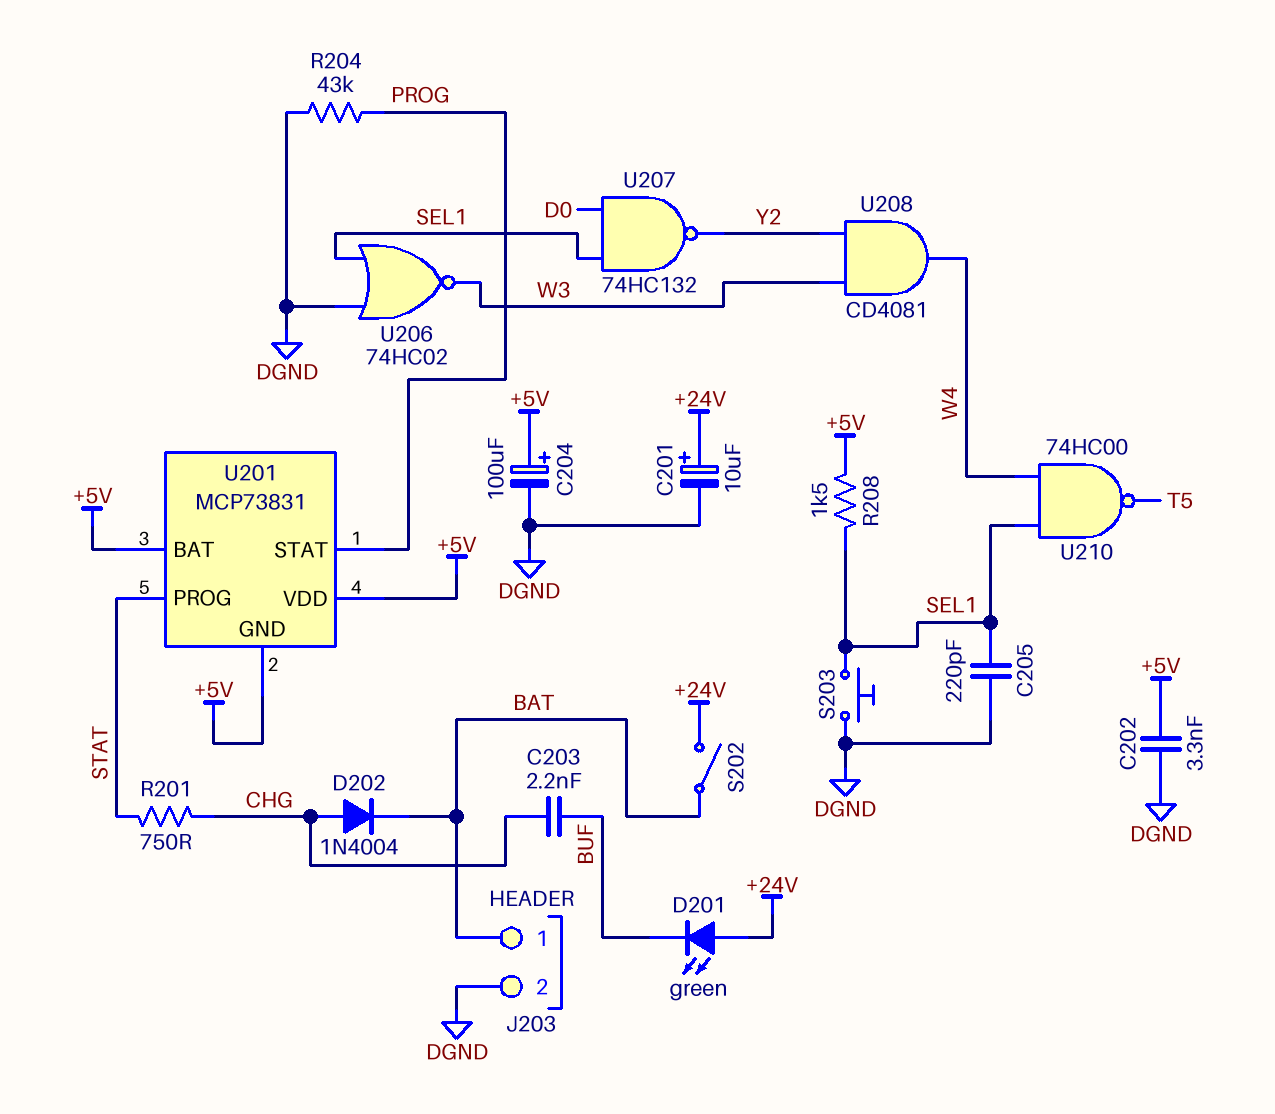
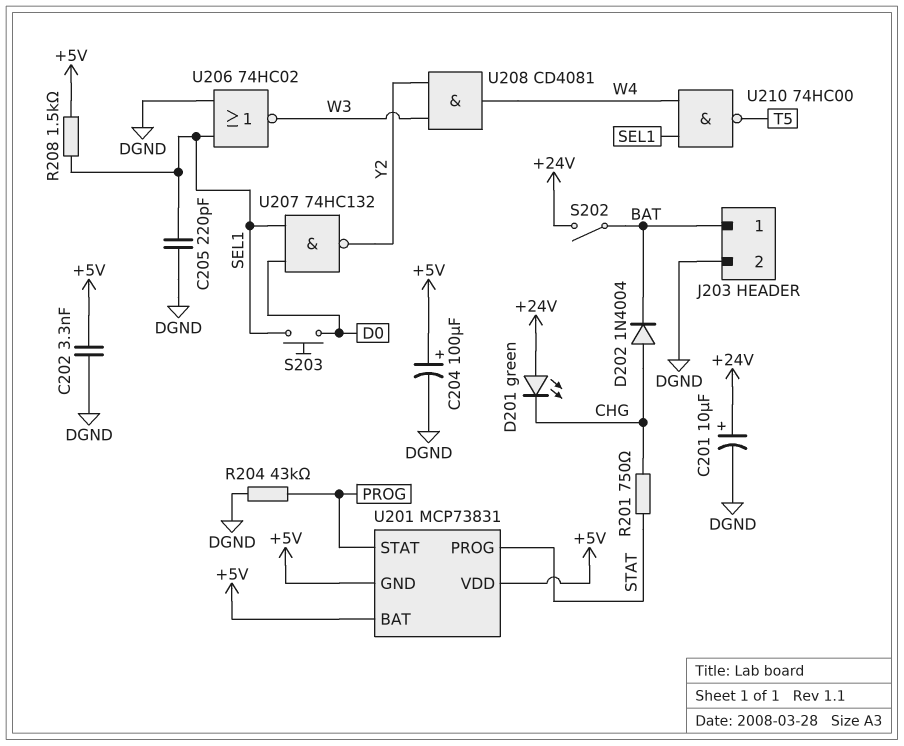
C203: 2.2nF (BUF, CHG) -> none
D201: LED green (A +24V, K BUF) -> LED green (A +24V, K CHG)
S203: button (DGND, SEL1) -> button (D0, SEL1)

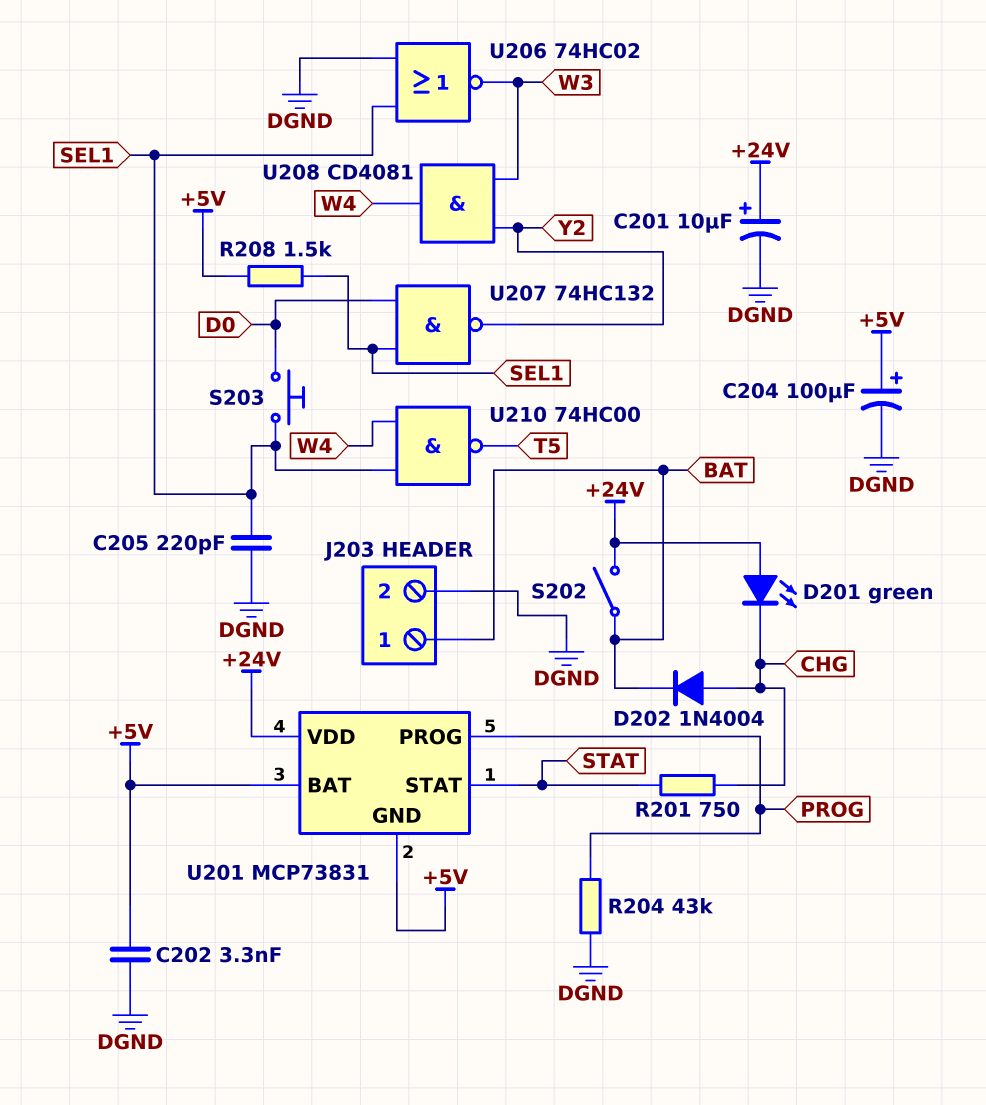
U201 pin PROG: STAT -> PROG
U201 pin STAT: PROG -> STAT
U201 pin VDD: +5V -> +24V

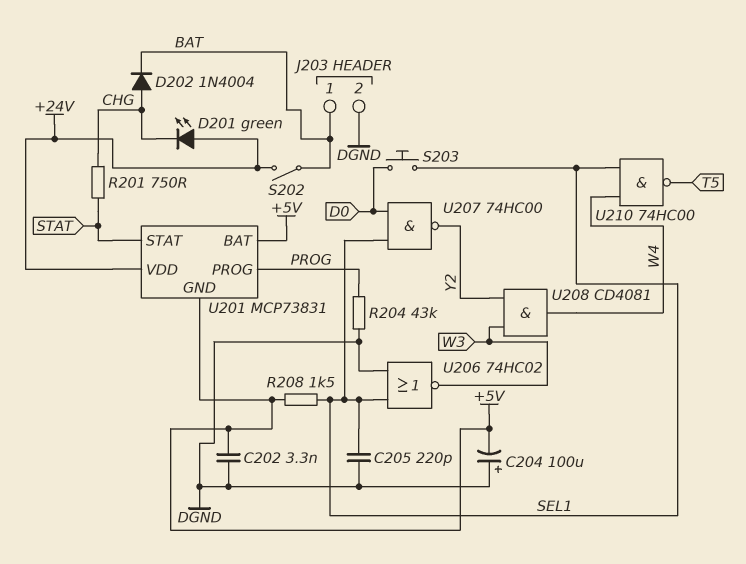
C201: 10uF (plus +24V, minus DGND) -> none
C204: 100uF (plus +5V, minus DGND) -> 100uF (plus DGND, minus +5V)
U207: NAND 74HC132 (in D0, in SEL1, out Y2) -> NAND 74HC00 (in D0, in SEL1, out Y2)

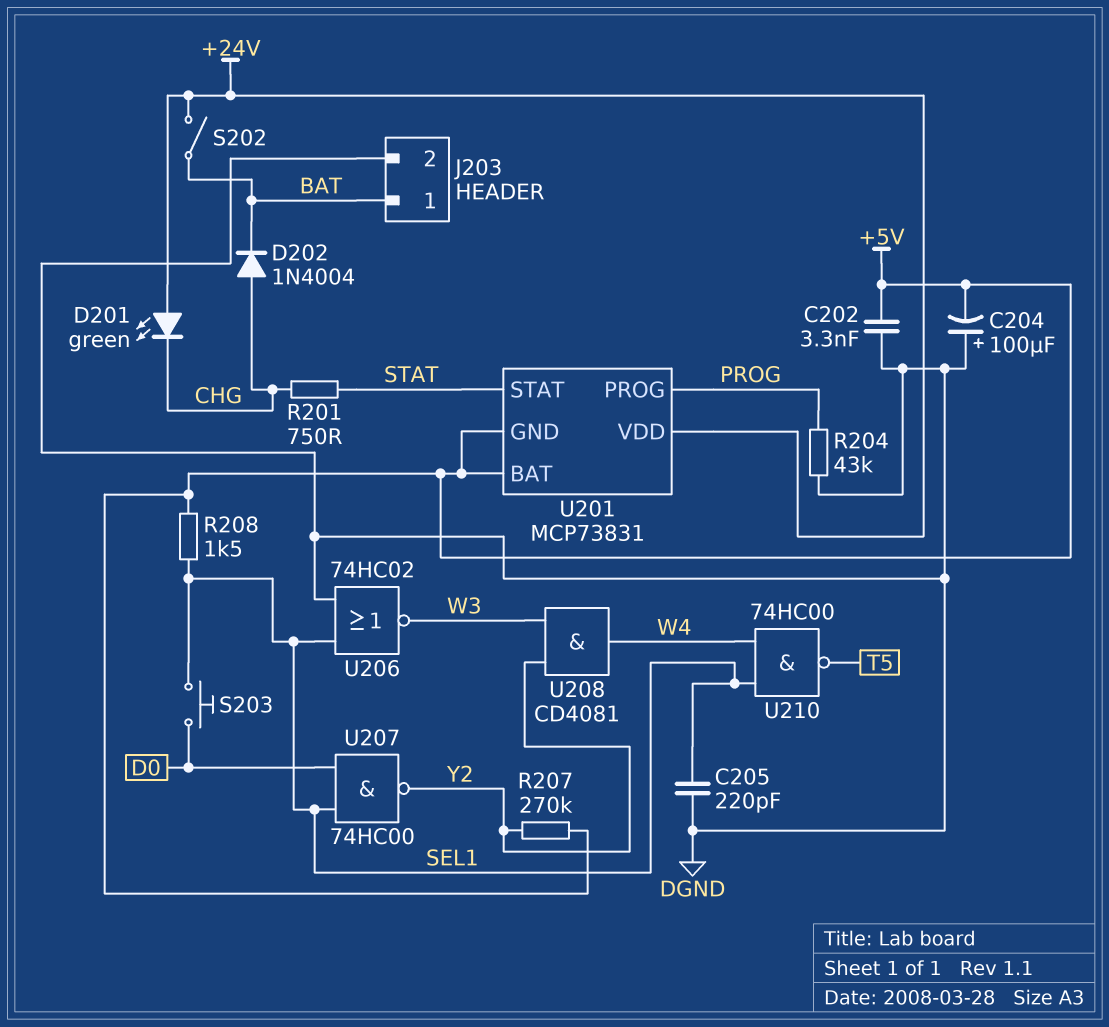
R207: none -> 270k (+5V, Y2)

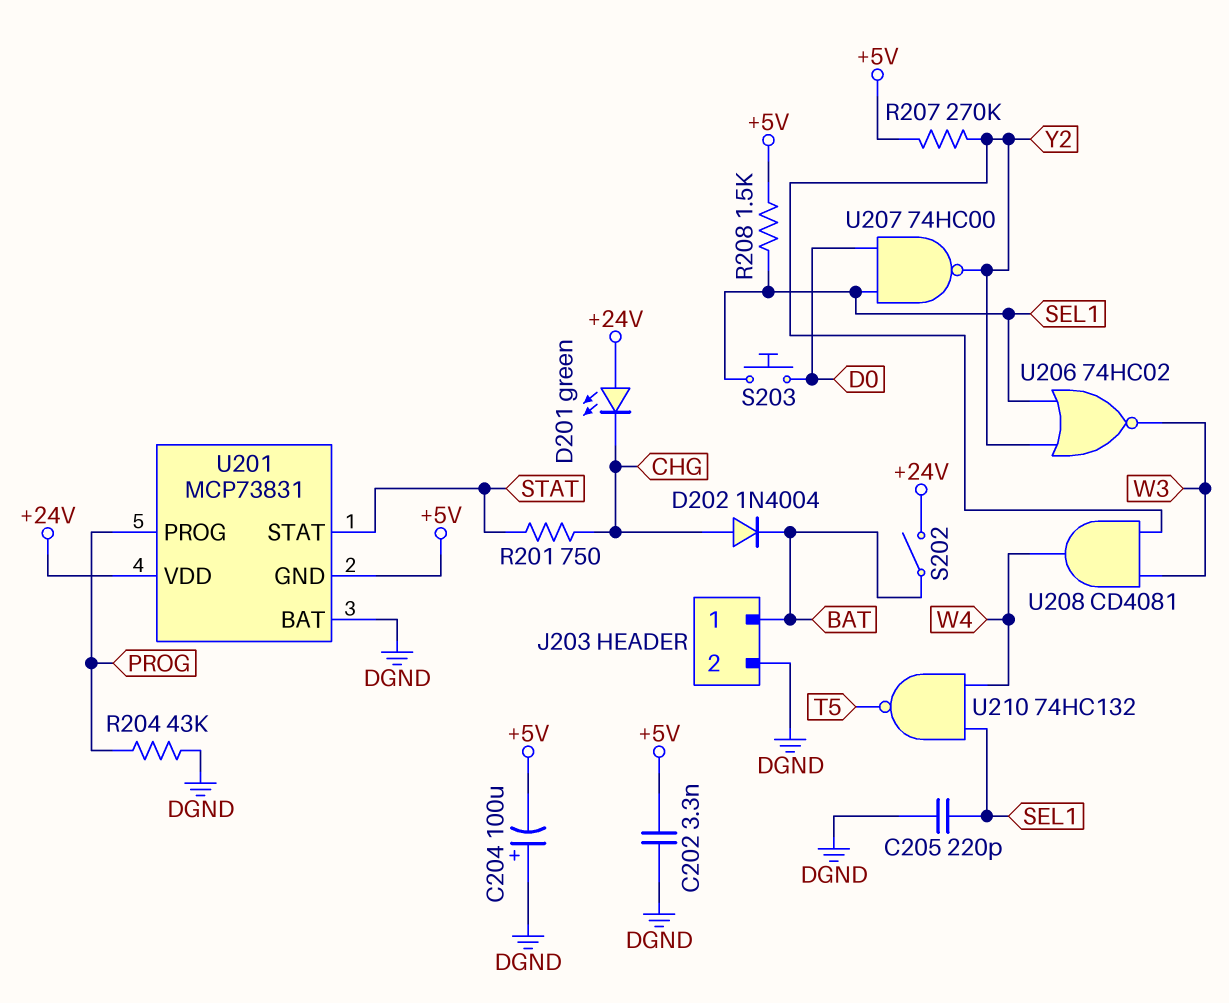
U201 pin BAT: +5V -> DGND
U206: NOR 74HC02 (in DGND, in SEL1, out W3) -> NOR 74HC02 (in SEL1, in Y2, out W3)
U210: NAND 74HC00 (in SEL1, in W4, out T5) -> NAND 74HC132 (in SEL1, in W4, out T5)

